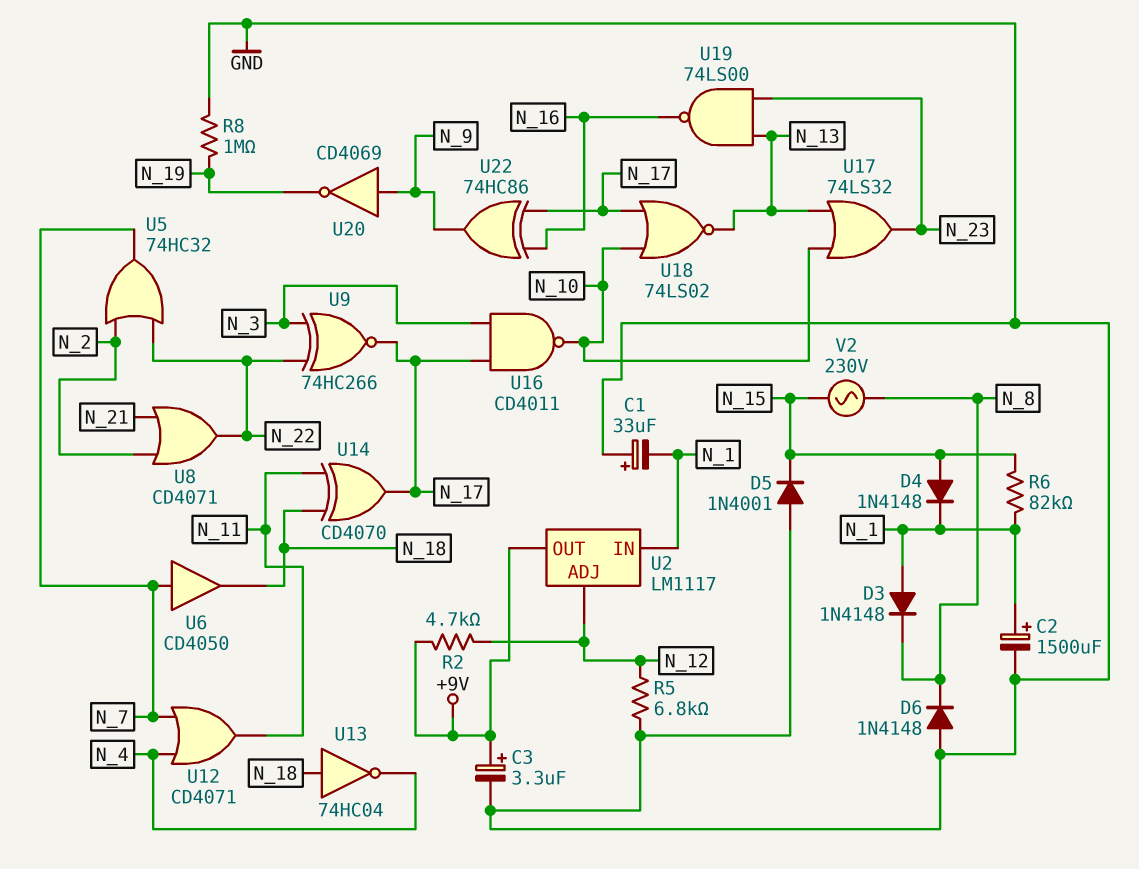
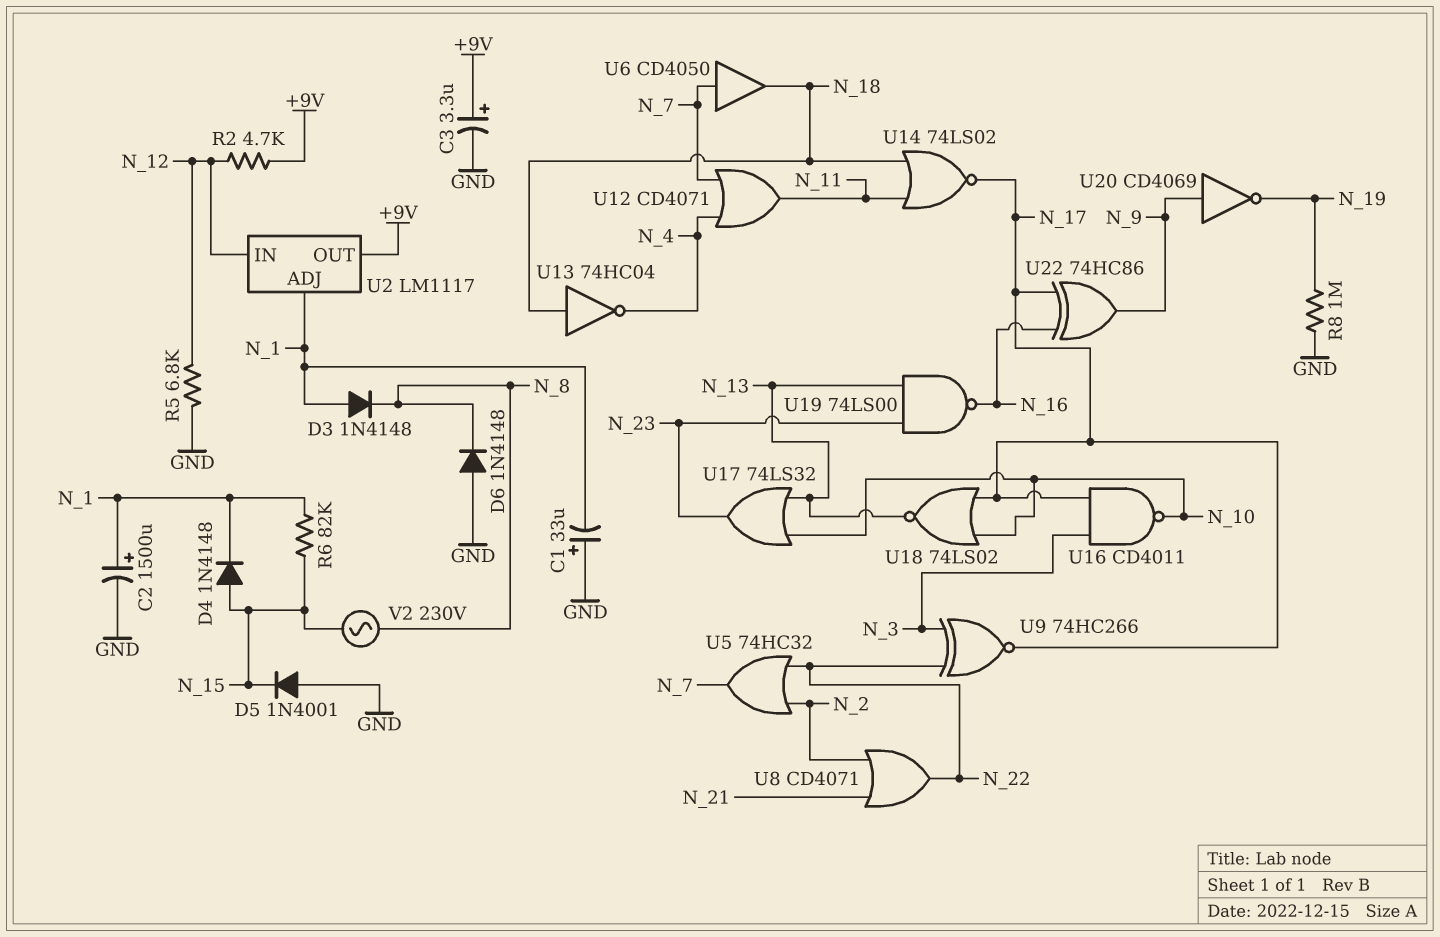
U2 pin ADJ: N_12 -> N_1
U2 pin IN: N_1 -> N_12
U14: XOR CD4070 (in N_11, in N_18, out N_17) -> NOR 74LS02 (in N_11, in N_18, out N_17)

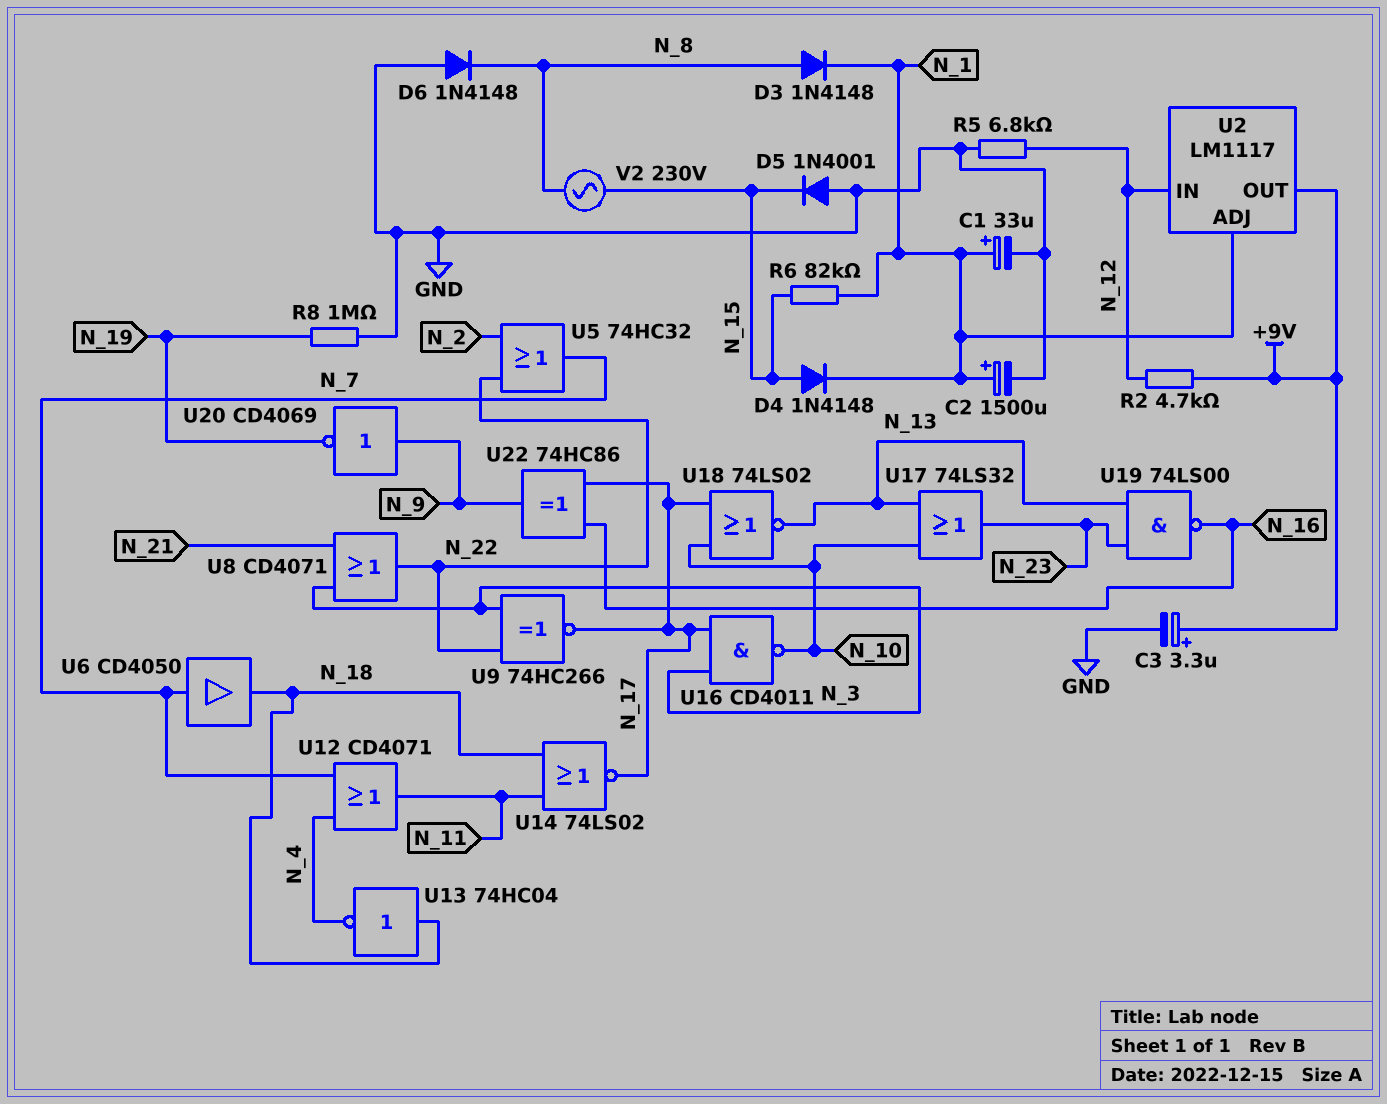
C1: 33uF (plus GND, minus N_1) -> 33uF (plus N_1, minus GND)
D3: diode 1N4148 (A N_1, K N_8) -> diode 1N4148 (A N_8, K N_1)
U8: OR CD4071 (in N_2, in N_21, out N_22) -> OR CD4071 (in N_3, in N_21, out N_22)

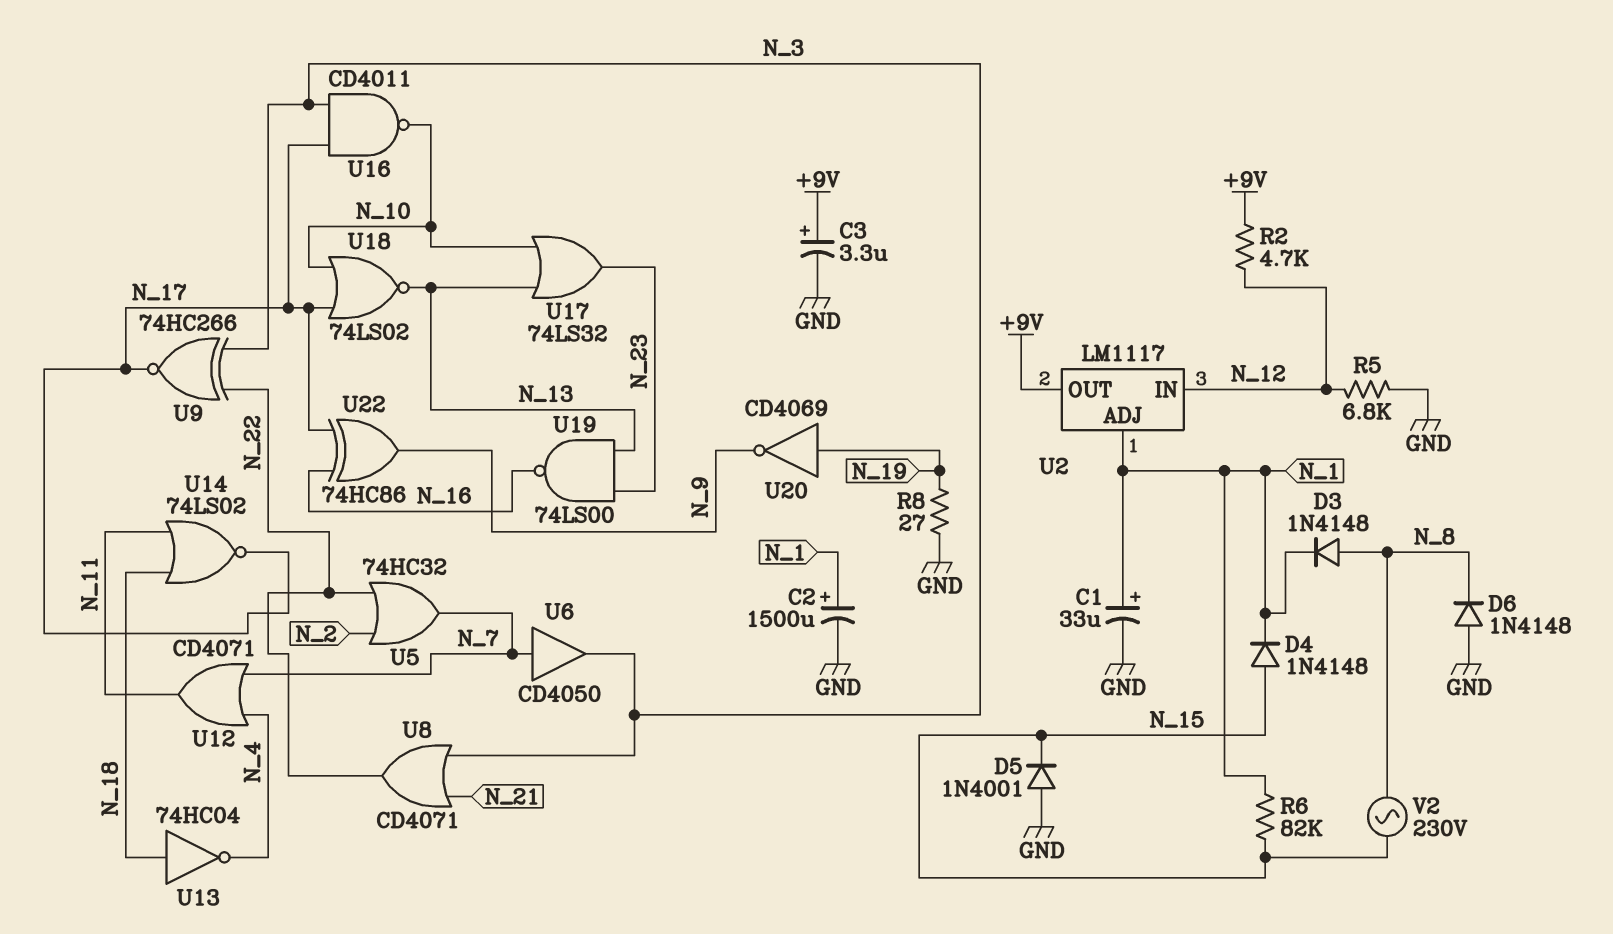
R8: 1M (GND, N_19) -> 27 (GND, N_19)
U6: buffer CD4050 (in N_7, out N_18) -> buffer CD4050 (in N_7, out N_3)
U20: NOT CD4069 (in N_9, out N_19) -> NOT CD4069 (in N_19, out N_9)

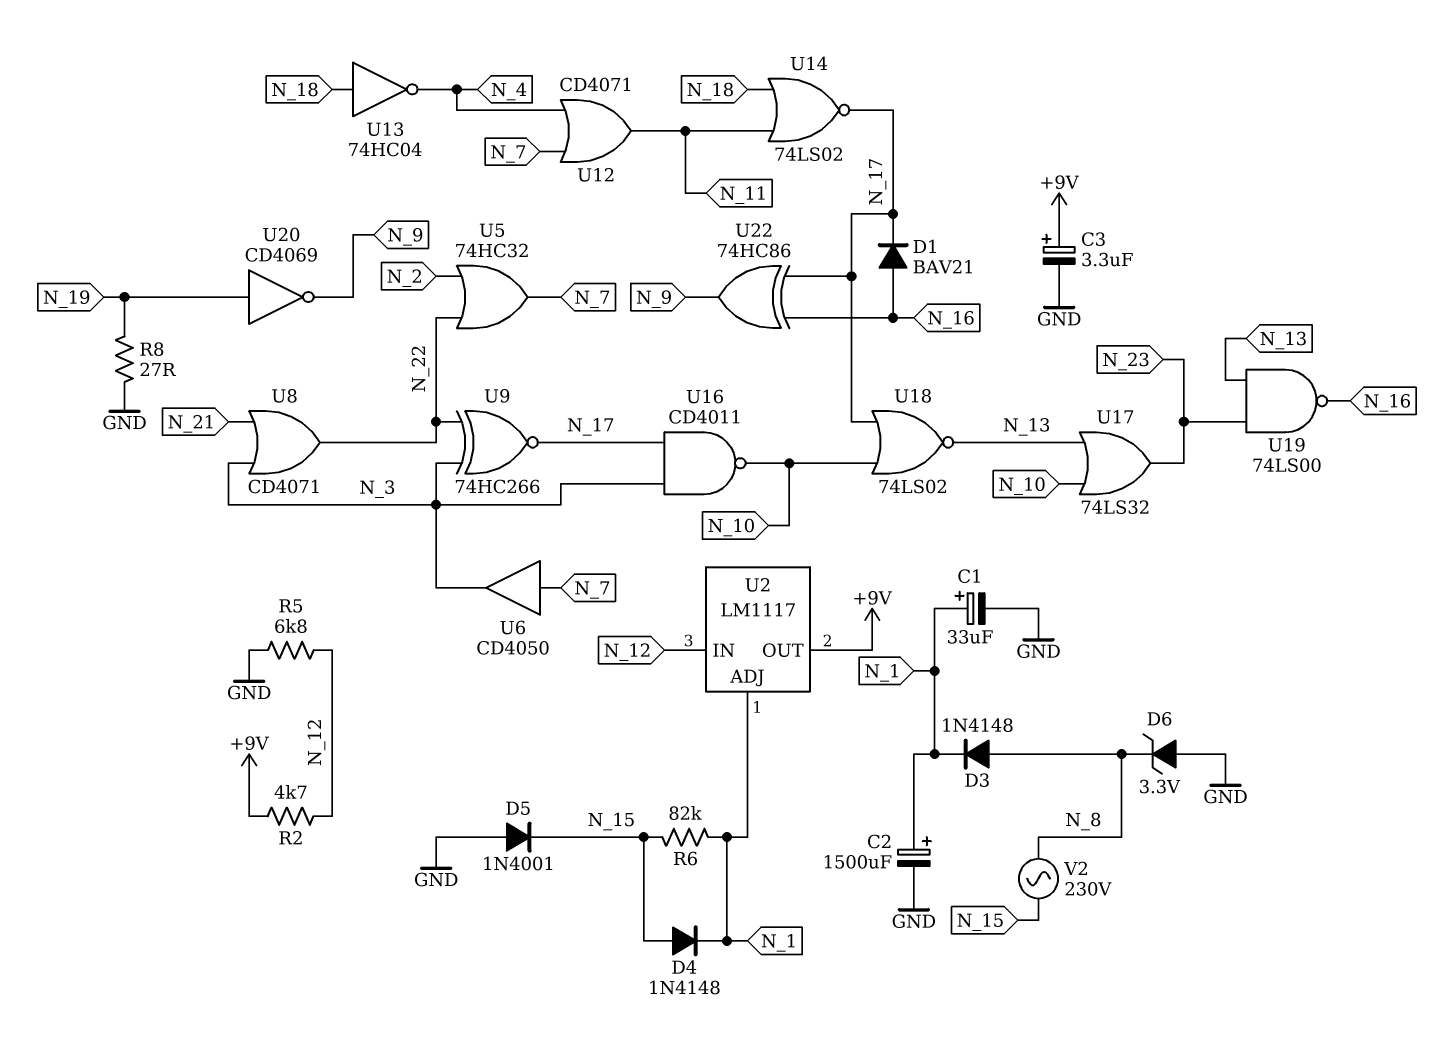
D1: none -> diode BAV21 (A N_16, K N_17)
D6: diode 1N4148 (A GND, K N_8) -> zener 3.3V (A GND, K N_8)

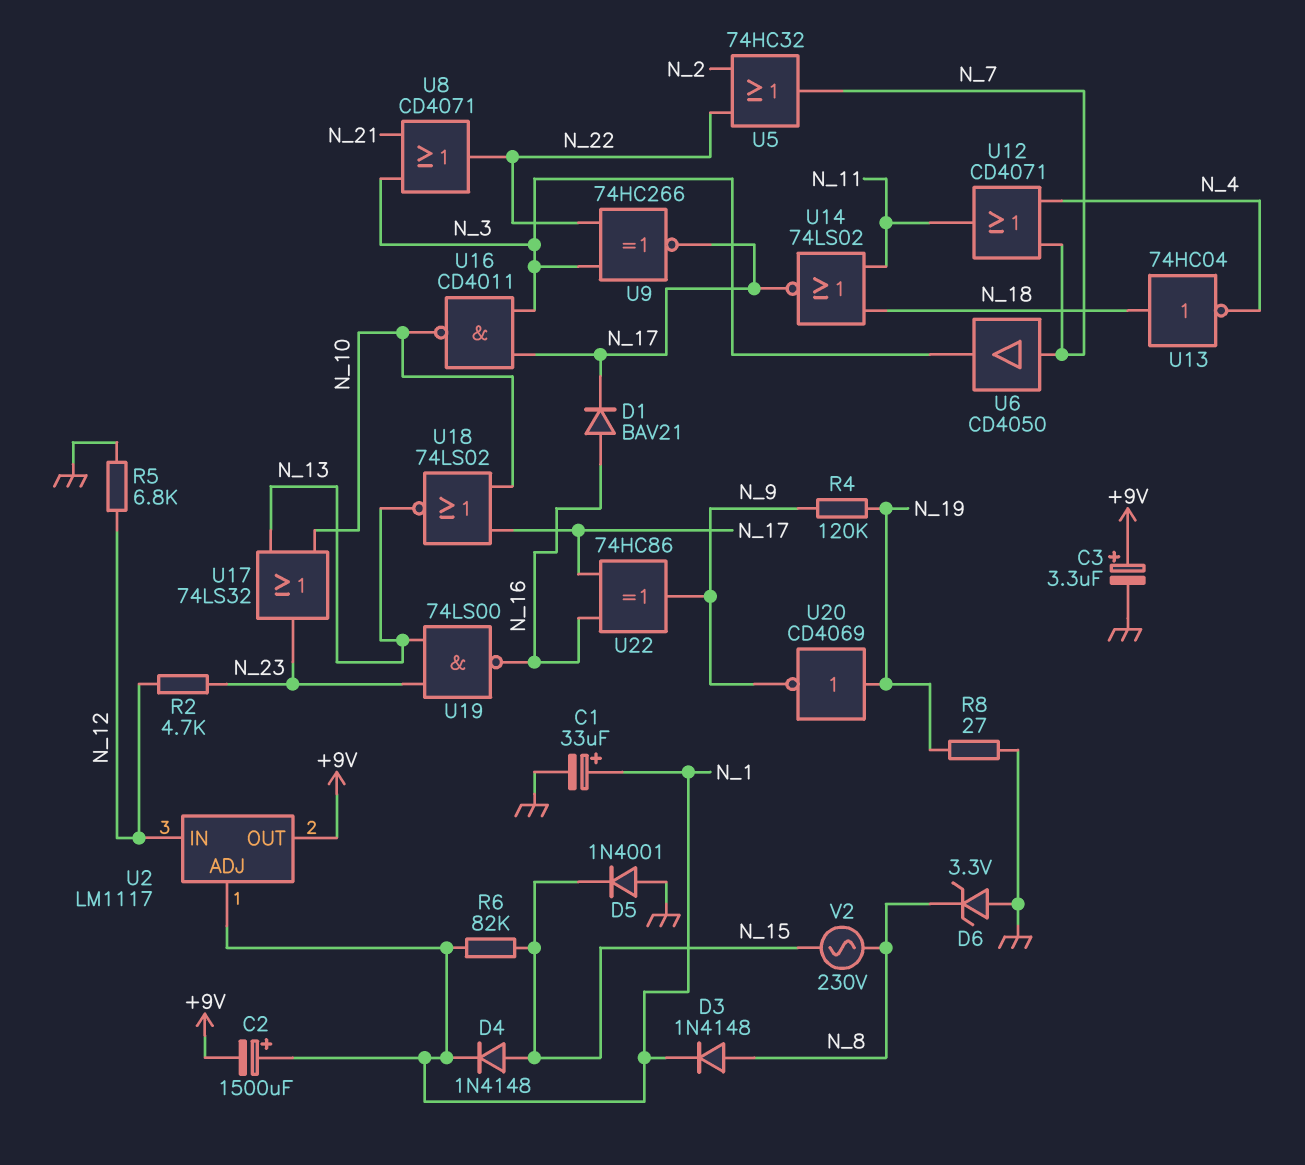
C2: 1500uF (plus N_1, minus GND) -> 1500uF (plus N_1, minus +9V)
R2: 4.7k (+9V, N_12) -> 4.7k (N_12, N_23)
R4: none -> 120k (N_9, N_19)

